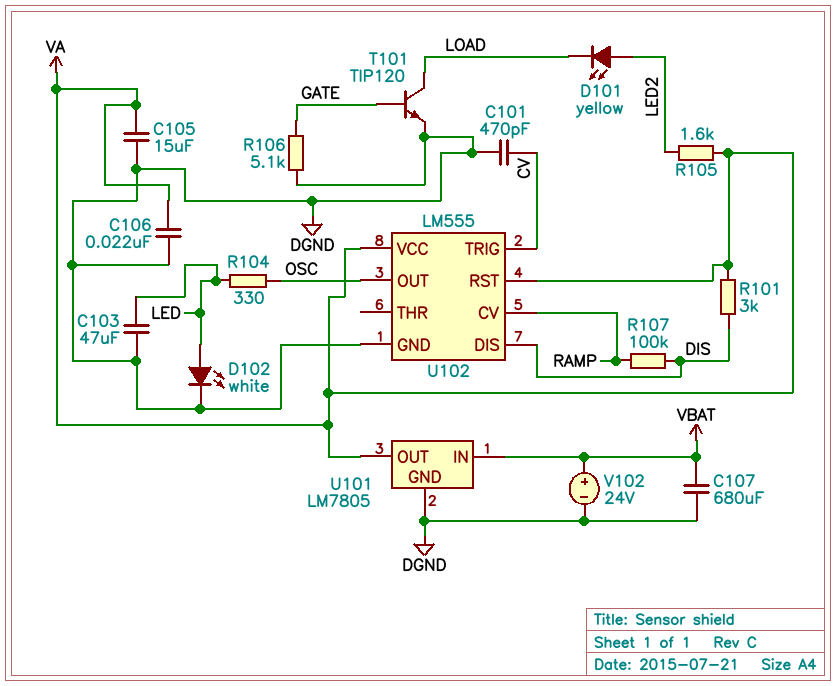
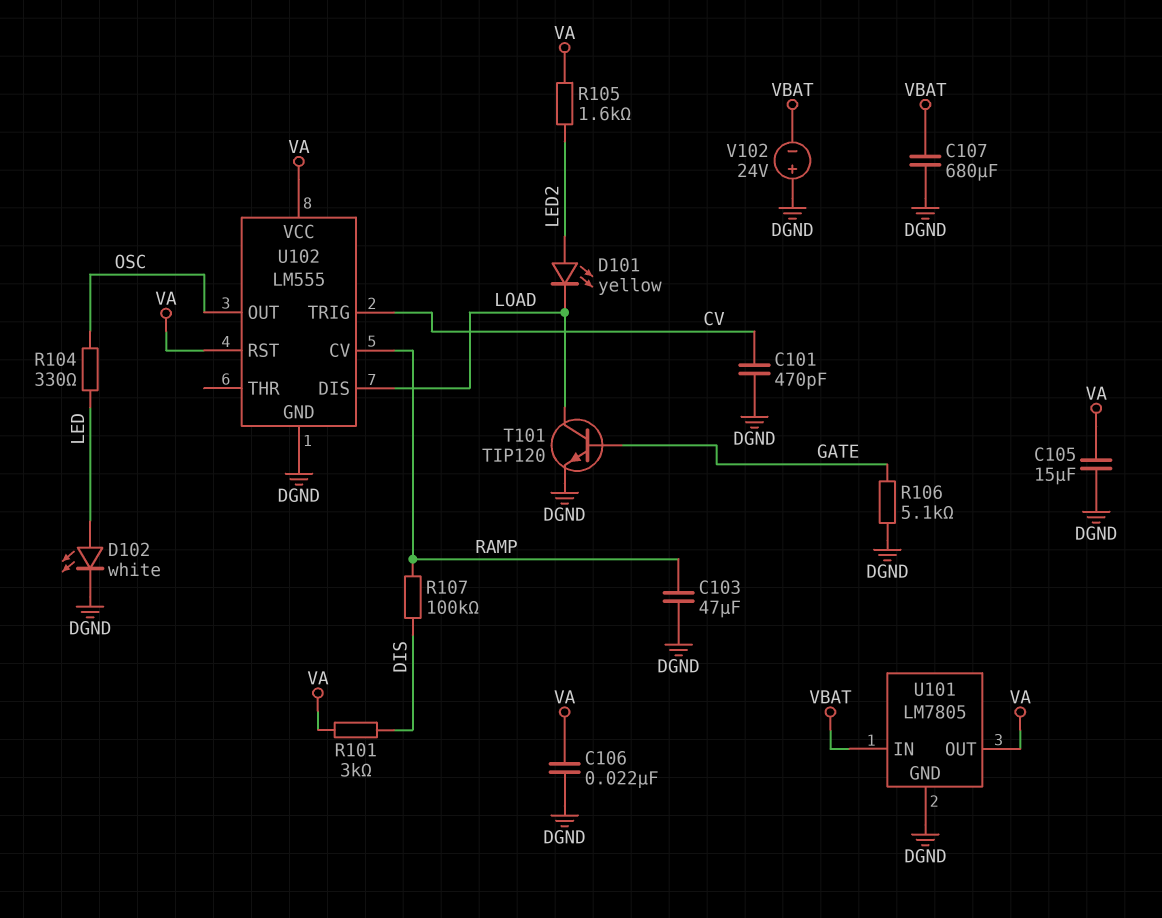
C103: 47uF (DGND, LED) -> 47uF (DGND, RAMP)
U102 pin DIS: DIS -> LOAD
V102: 24V (plus VBAT, minus DGND) -> 24V (plus DGND, minus VBAT)

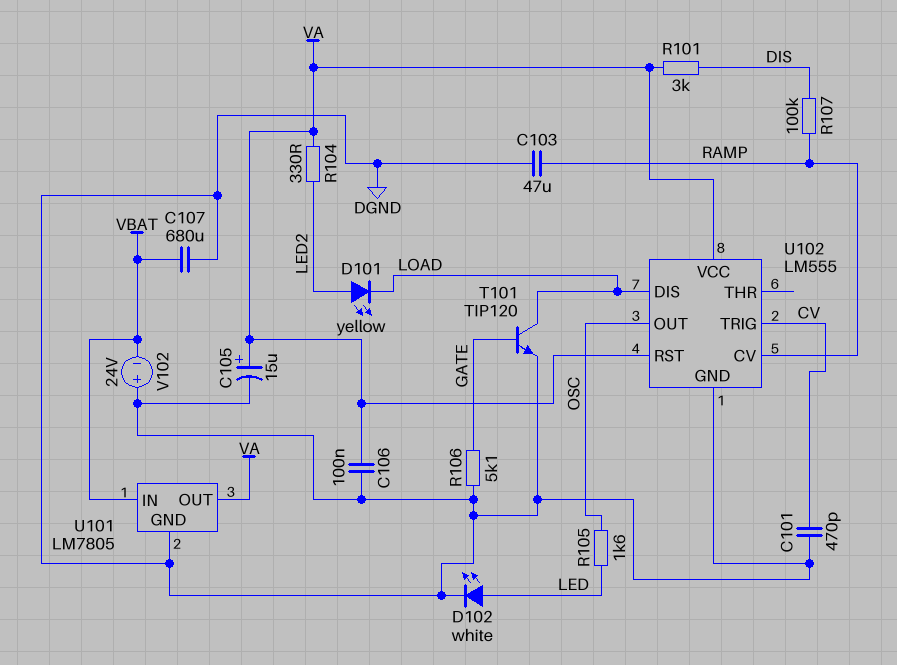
C105: 15uF (DGND, VA) -> 15uF (plus VA, minus DGND)
C106: 22nF (DGND, VA) -> 100nF (DGND, VA)
R104: 330 (LED, OSC) -> 330 (LED2, VA)
R105: 1.6k (LED2, VA) -> 1.6k (LED, OSC)

